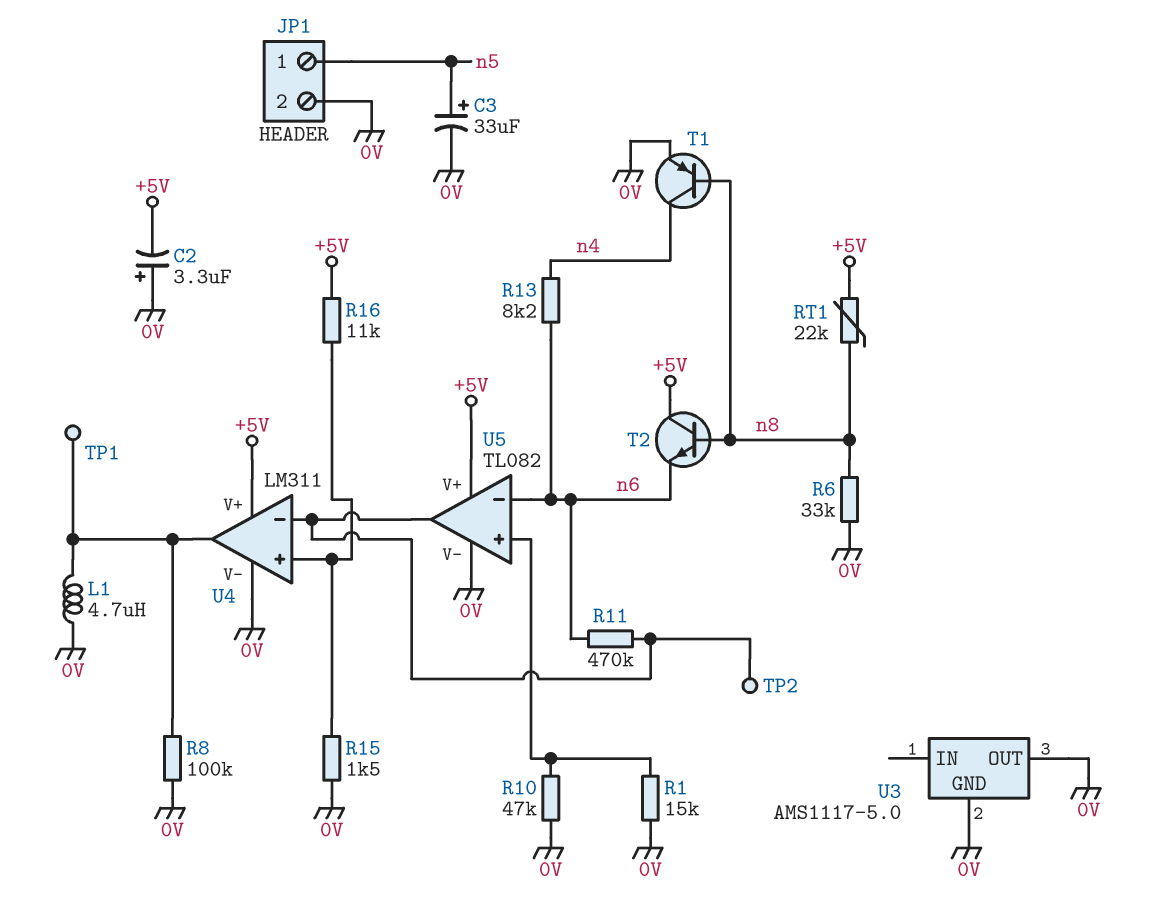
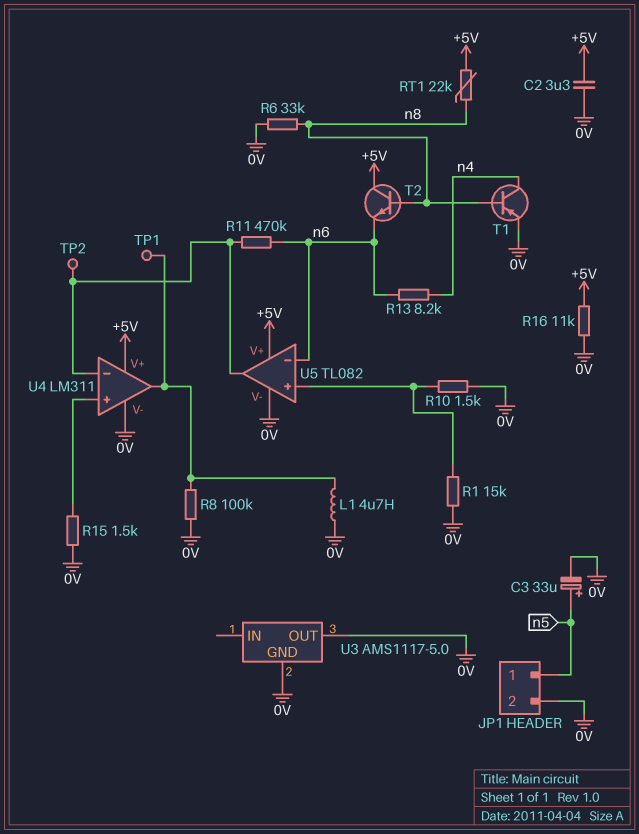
C2: 3.3uF (plus 0V, minus +5V) -> 3.3uF (+5V, 0V)
R10: 47k (0V, U5/in+) -> 1.5k (0V, U5/in+)
R16: 11k (+5V, U4/in+) -> 11k (+5V, 0V)

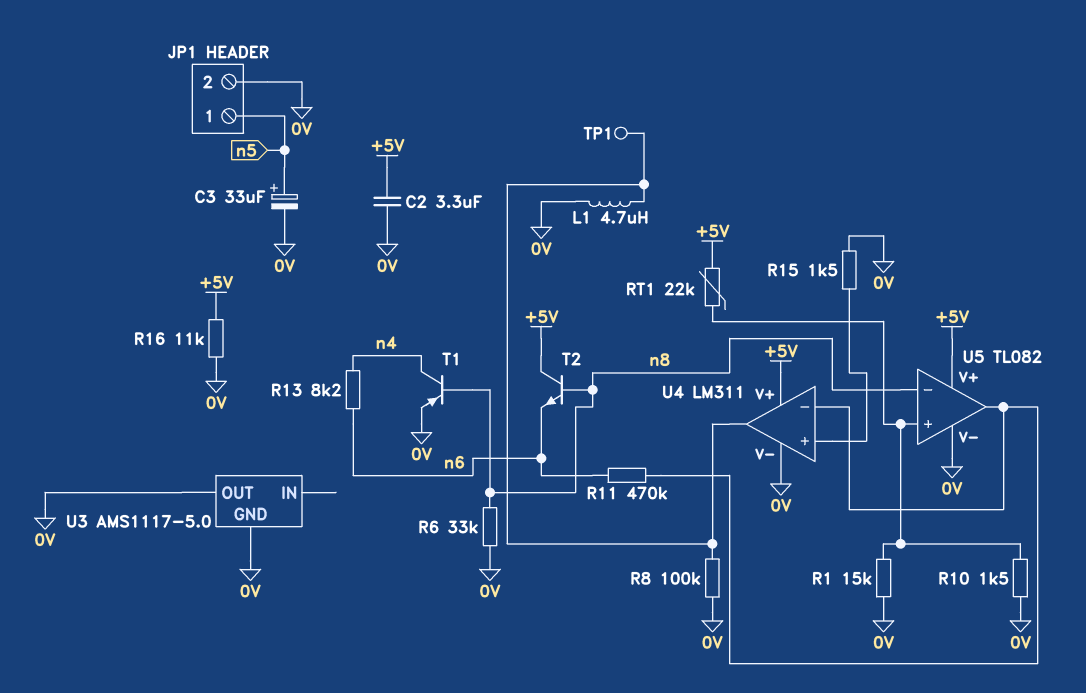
RT1: 22k (+5V, n8) -> 22k (+5V, U5/in+)
TP2: test point (U4/in-) -> none
U5 pin in-: n6 -> n8

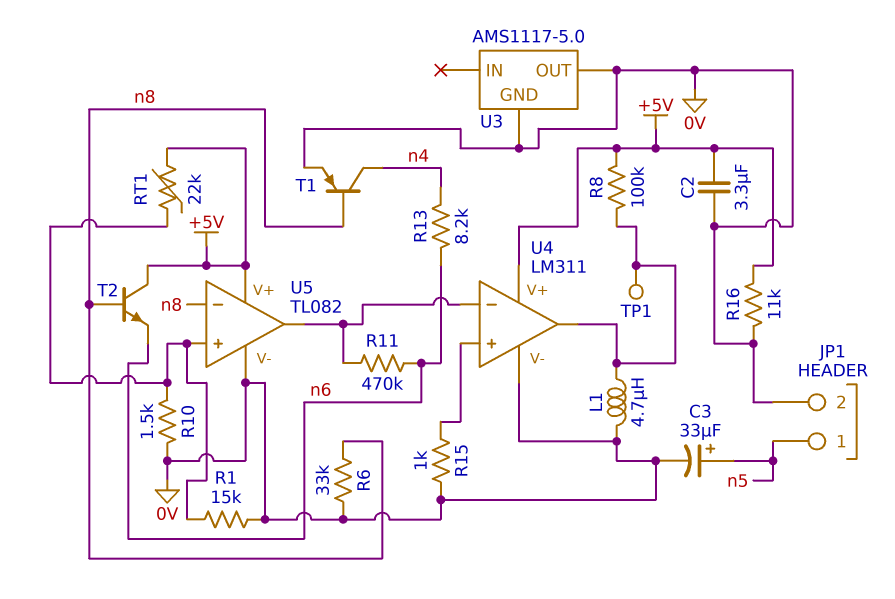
R8: 100k (0V, U4/out) -> 100k (+5V, U4/out)
R15: 1.5k (0V, U4/in+) -> 1k (0V, U4/in+)

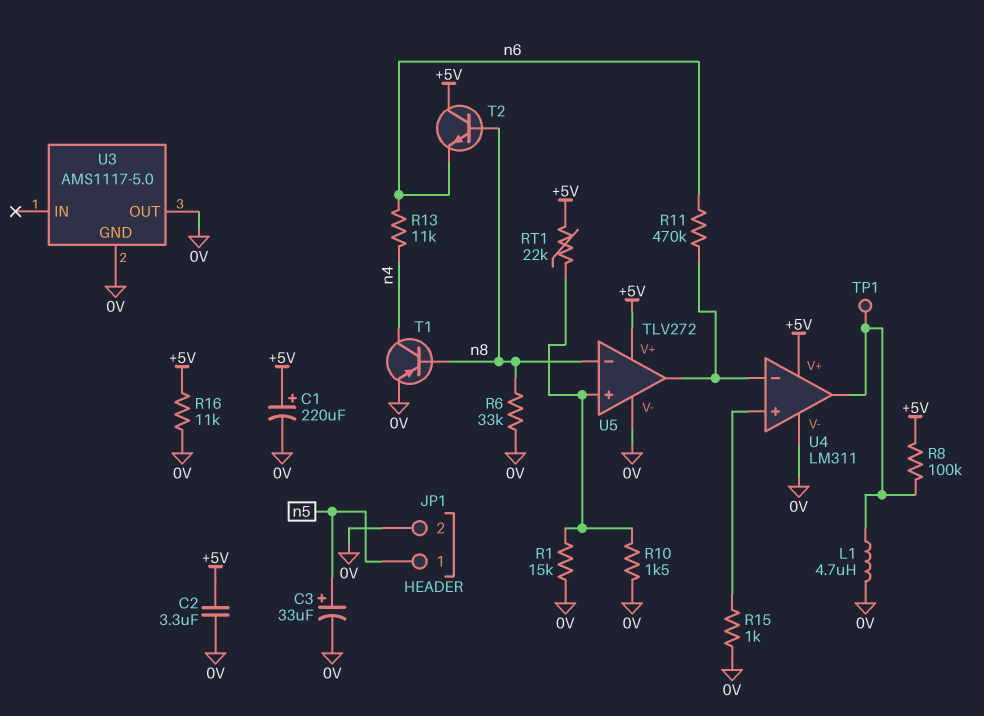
C1: none -> 220uF (plus +5V, minus 0V)
R13: 8.2k (n4, n6) -> 11k (n4, n6)
U5: TL082 -> TLV272

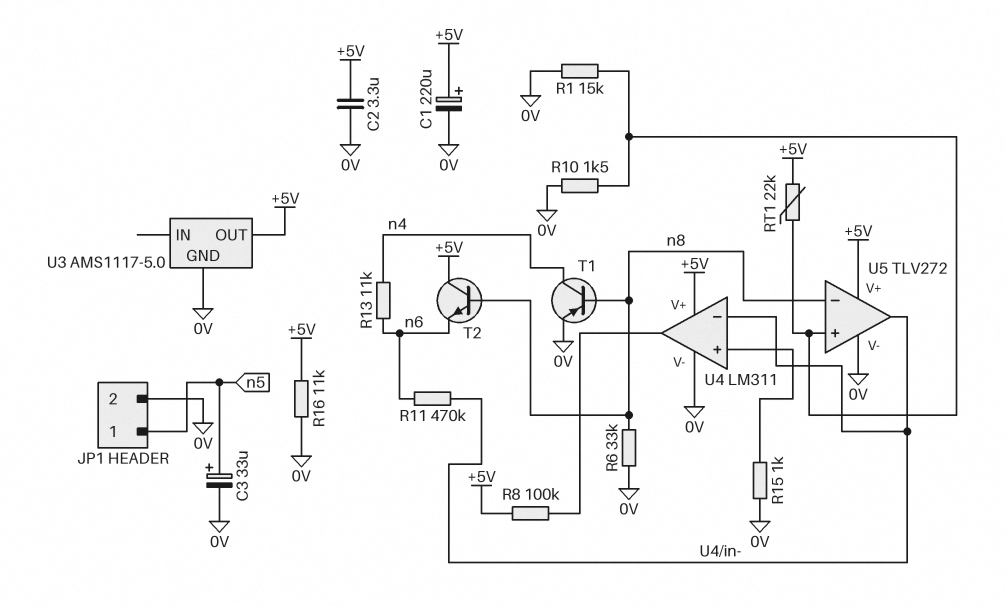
L1: 4.7uH (0V, U4/out) -> none
TP1: test point (U4/out) -> none
U3 pin OUT: 0V -> +5V

